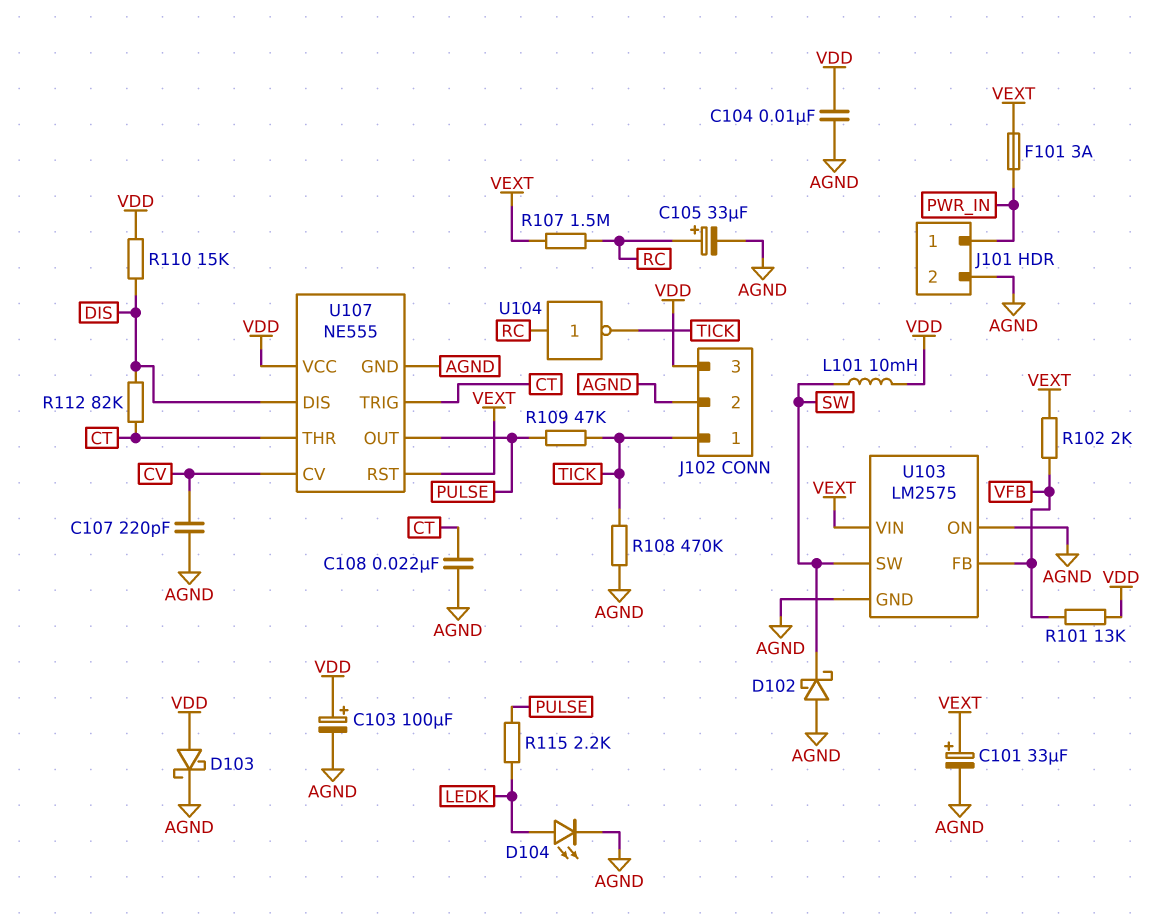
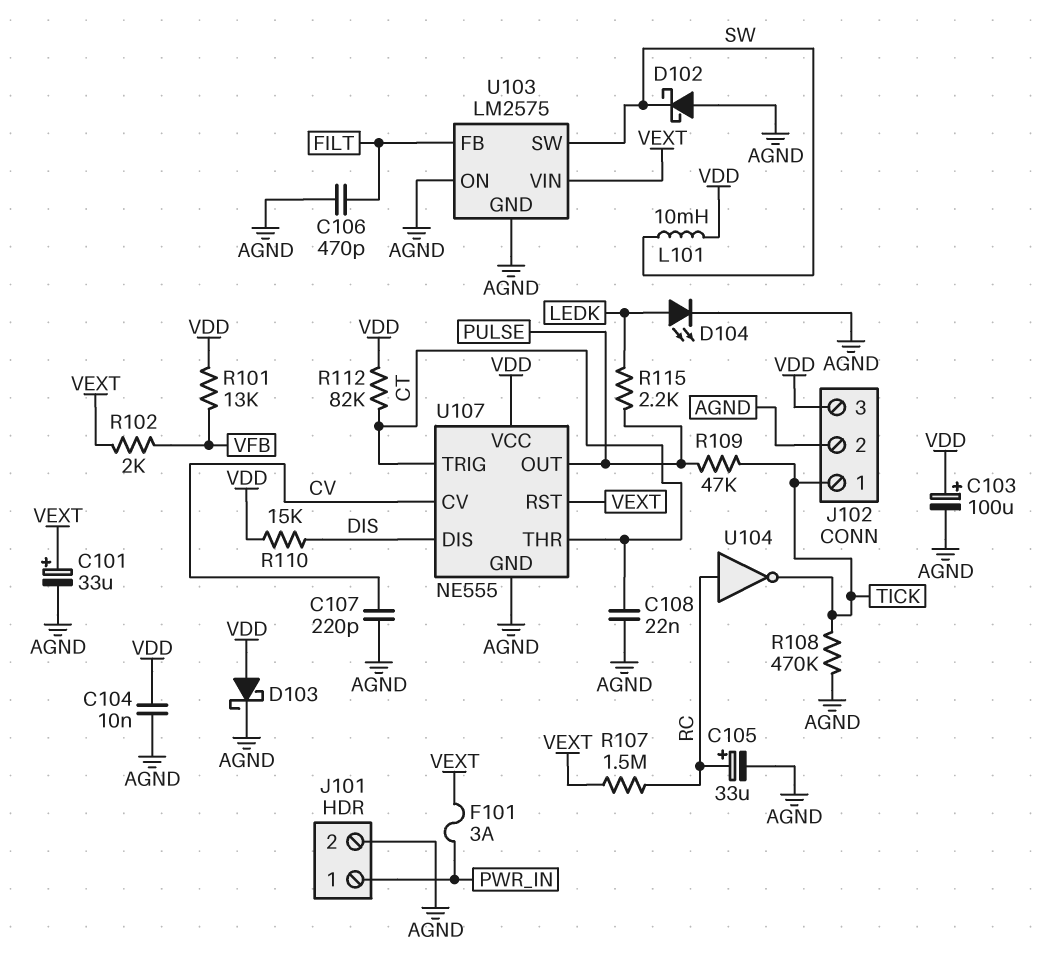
C106: none -> 470pF (AGND, FILT)
R112: 82k (CT, DIS) -> 82k (CT, VDD)
U103 pin FB: VFB -> FILT

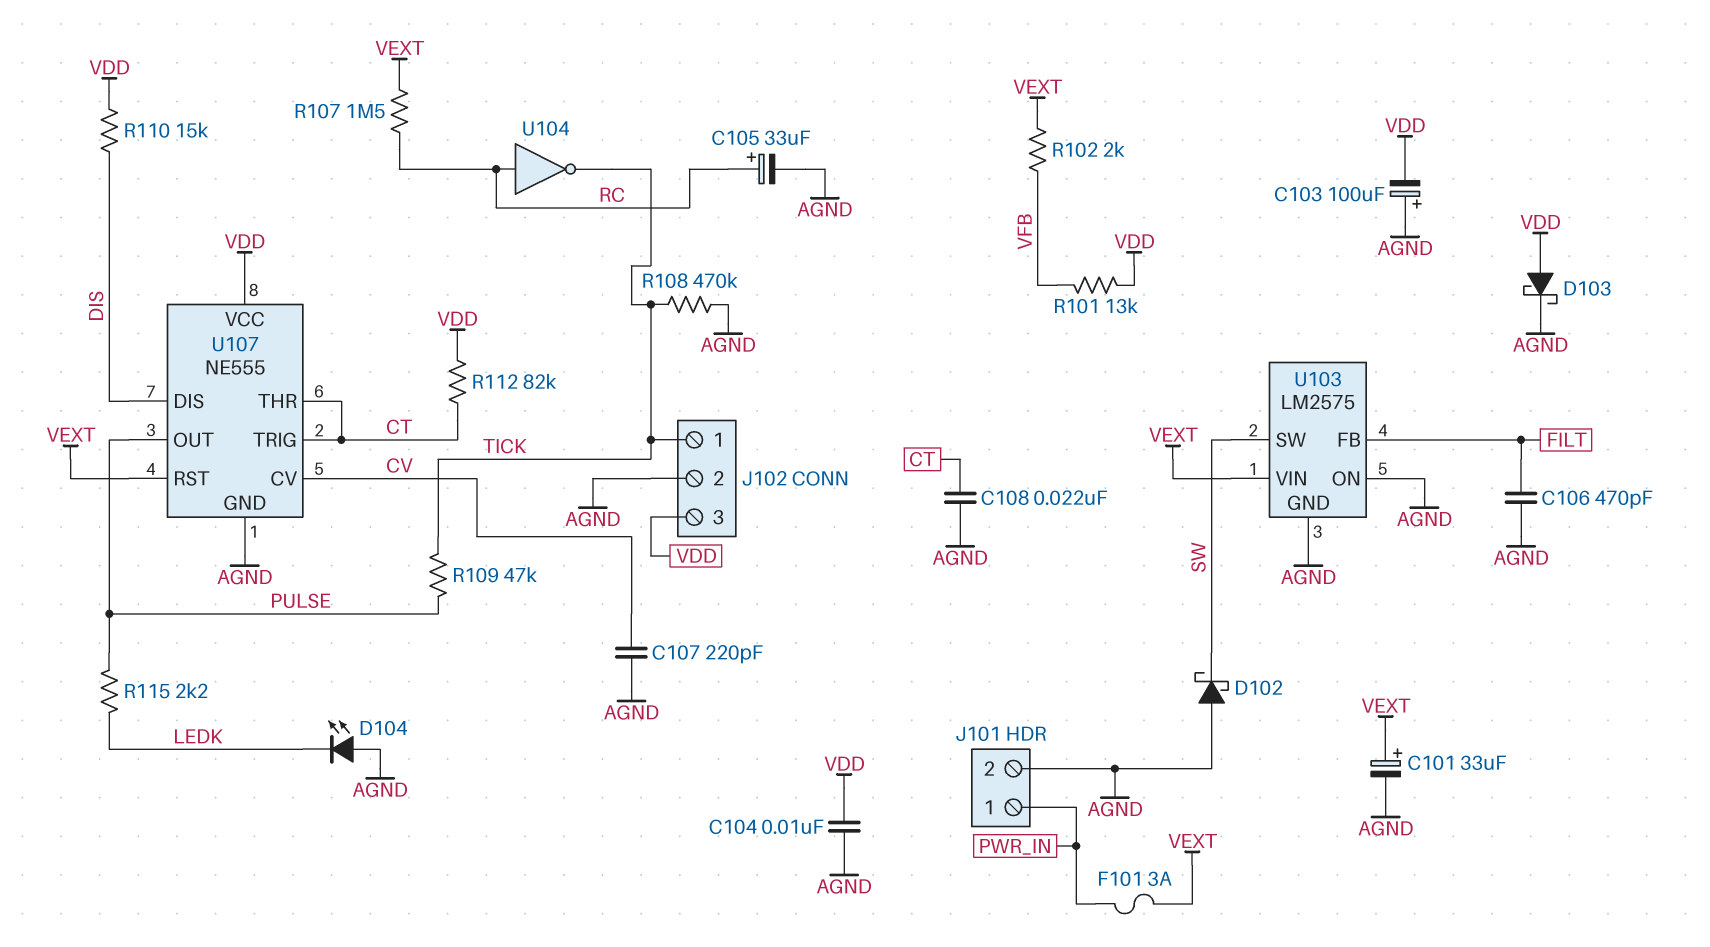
C103: 100uF (plus VDD, minus AGND) -> 100uF (plus AGND, minus VDD)
D104: LED (A LEDK, K AGND) -> LED (A AGND, K LEDK)
L101: 10mH (SW, VDD) -> none

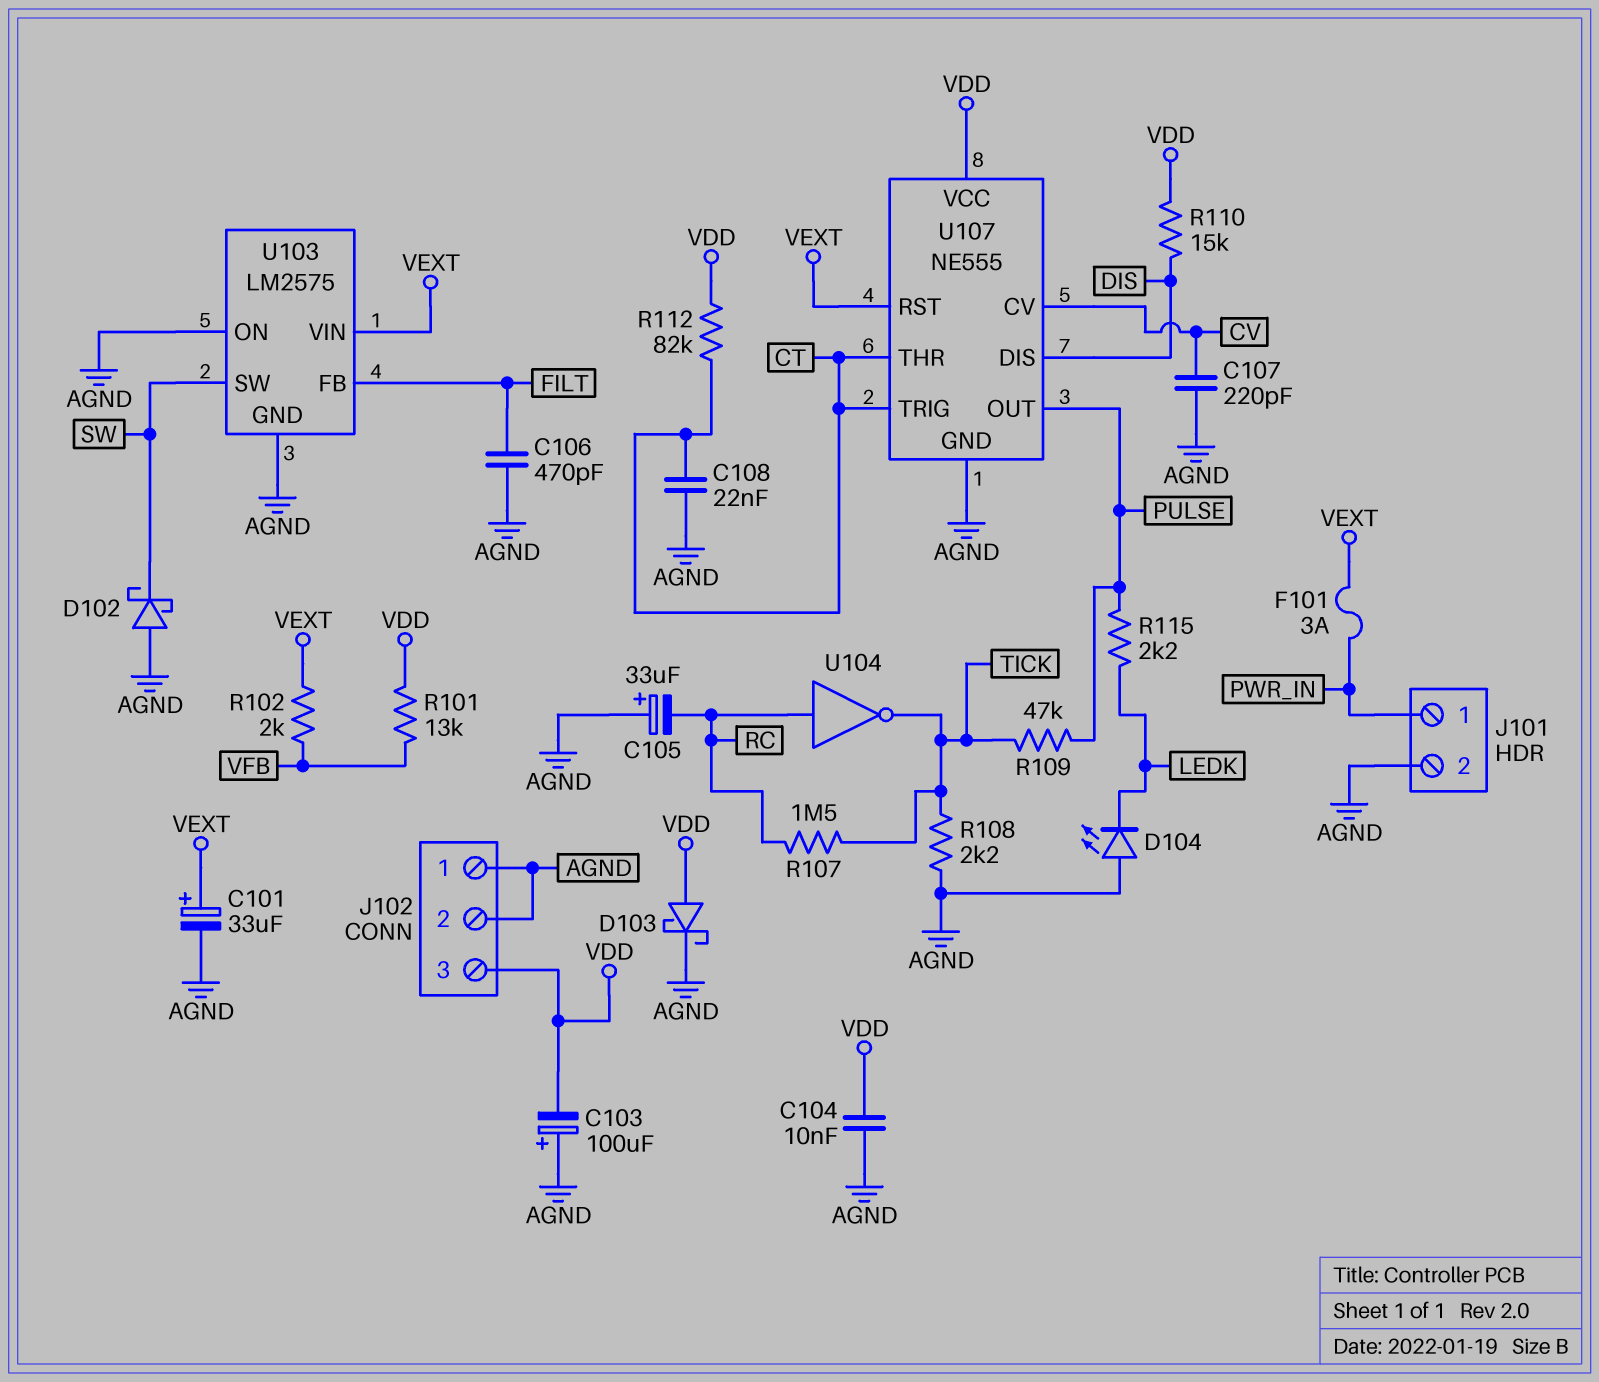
C105: 33uF (plus RC, minus AGND) -> 33uF (plus AGND, minus RC)
J102 pin 1: TICK -> AGND
R107: 1.5M (RC, VEXT) -> 1.5M (RC, TICK)
R108: 470k (AGND, TICK) -> 2.2k (AGND, TICK)

